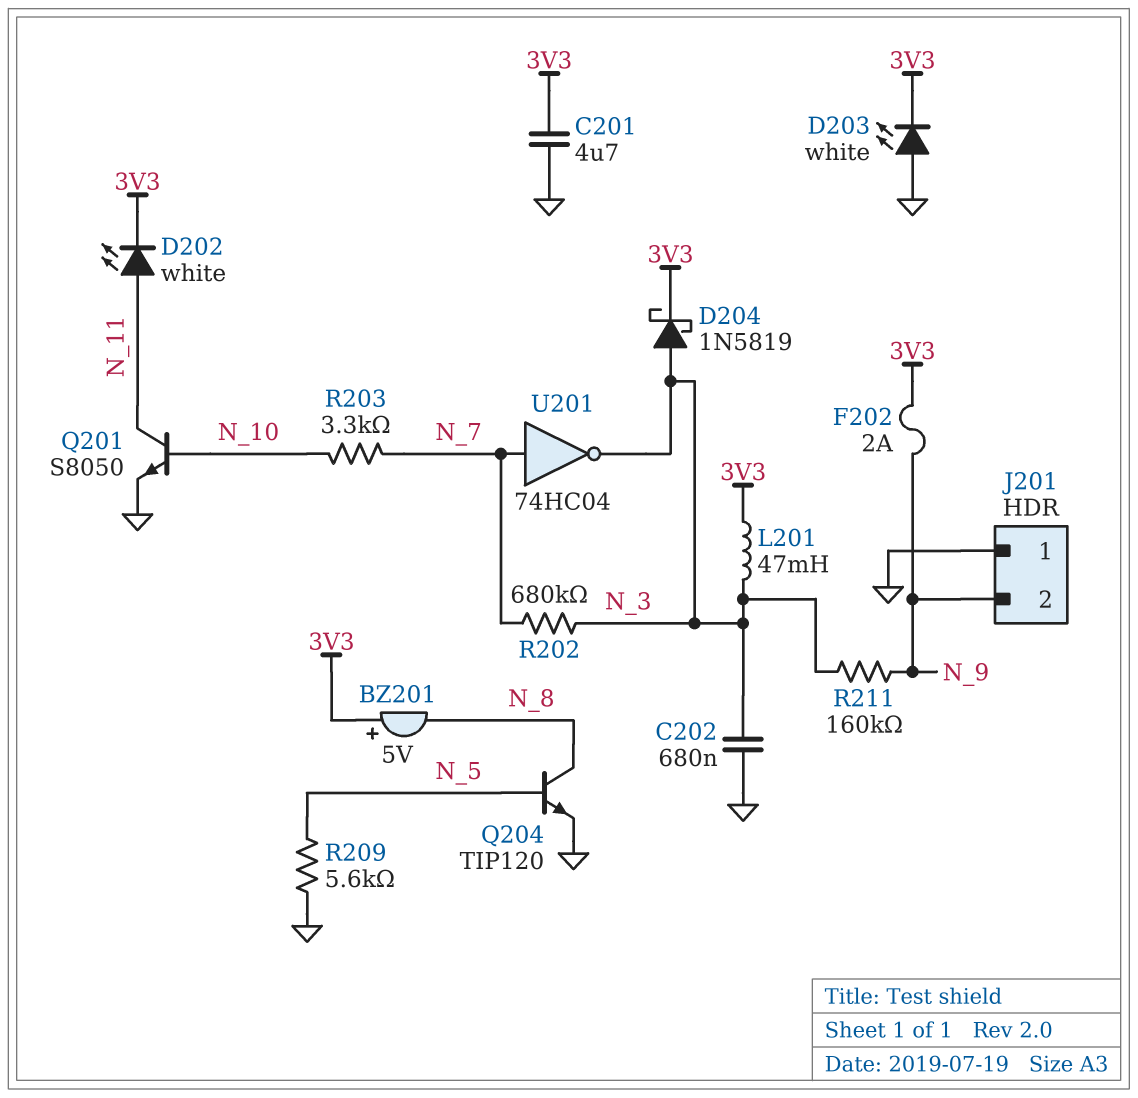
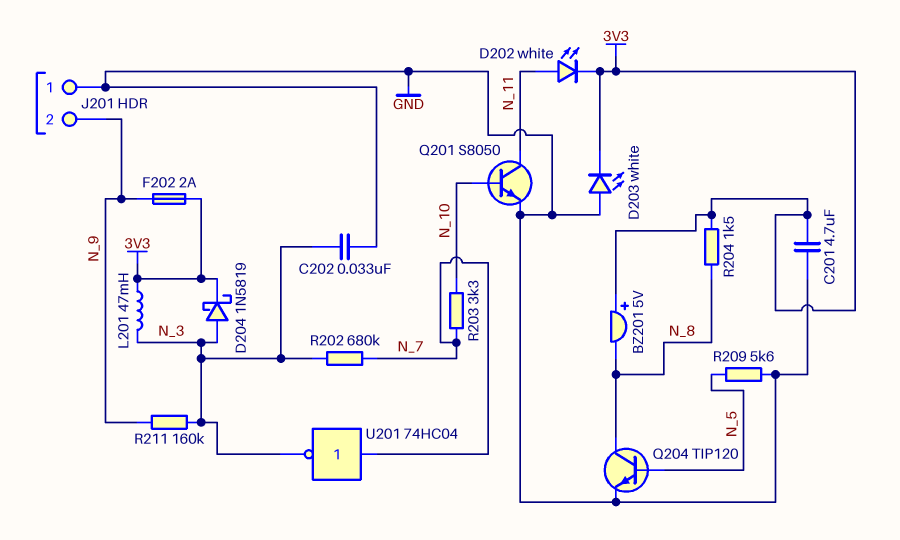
C202: 680nF (GND, N_3) -> 33nF (GND, N_3)
R204: none -> 1.5k (3V3, N_8)

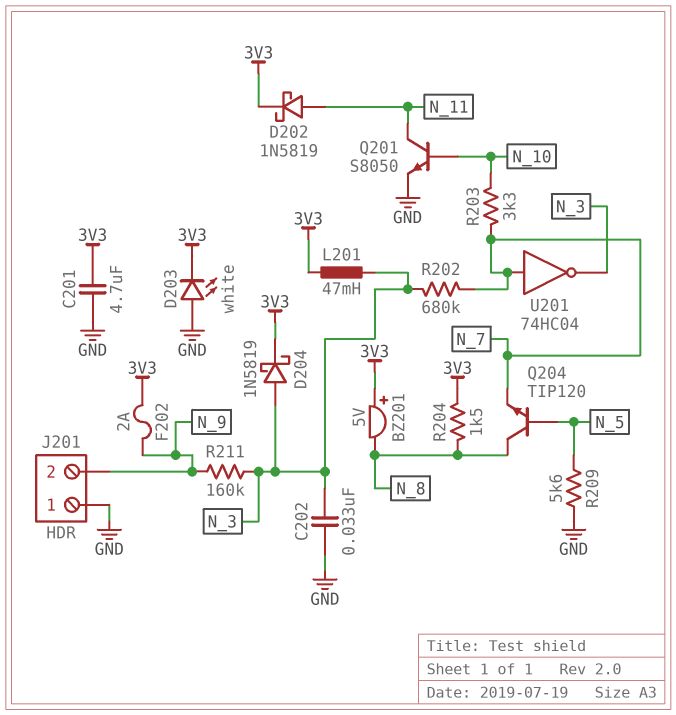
D202: LED white (A N_11, K 3V3) -> schottky 1N5819 (A N_11, K 3V3)
Q204: NPN TIP120 (B N_5, C N_8, E GND) -> NPN TIP120 (B N_5, C N_8, E N_7)

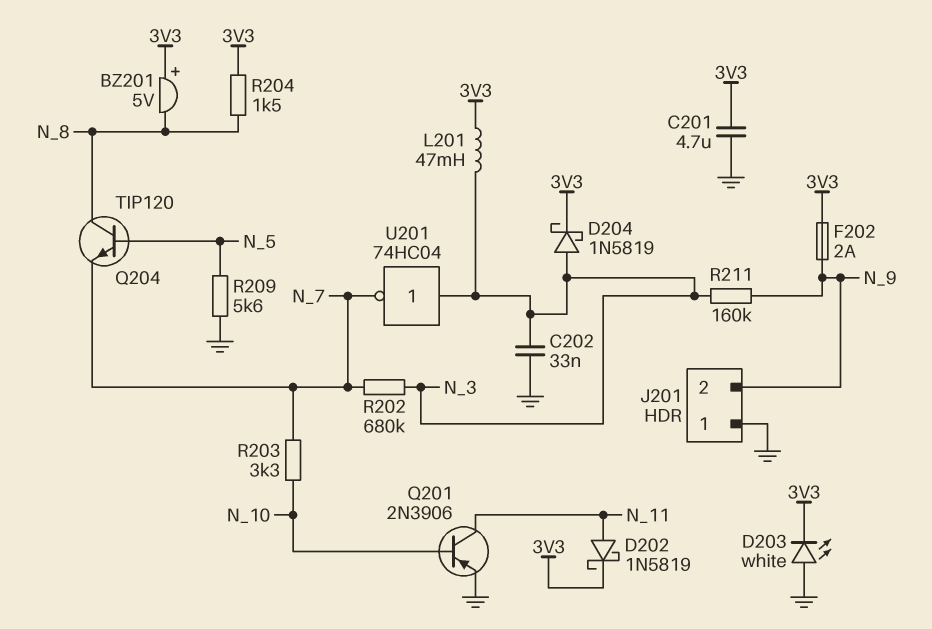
Q201: NPN S8050 (B N_10, C N_11, E GND) -> PNP 2N3906 (B N_10, C N_11, E GND)
U201: NOT 74HC04 (in N_7, out N_3) -> NOT 74HC04 (in N_3, out N_7)

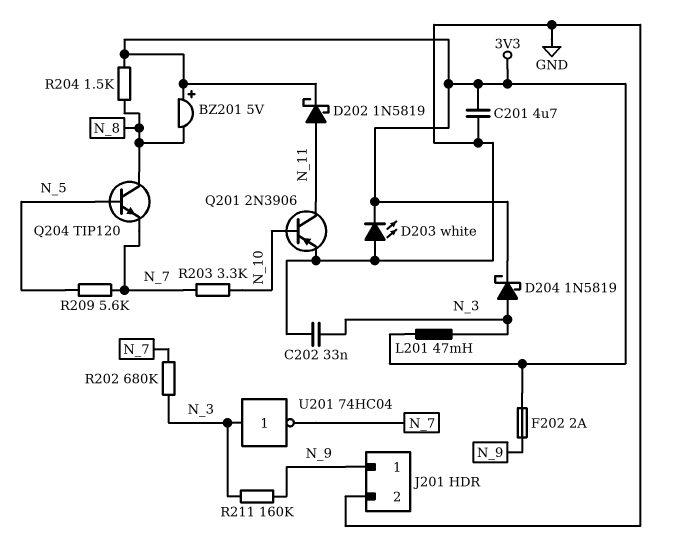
J201 pin 1: GND -> N_9
J201 pin 2: N_9 -> GND
R209: 5.6k (GND, N_5) -> 5.6k (N_5, N_7)

